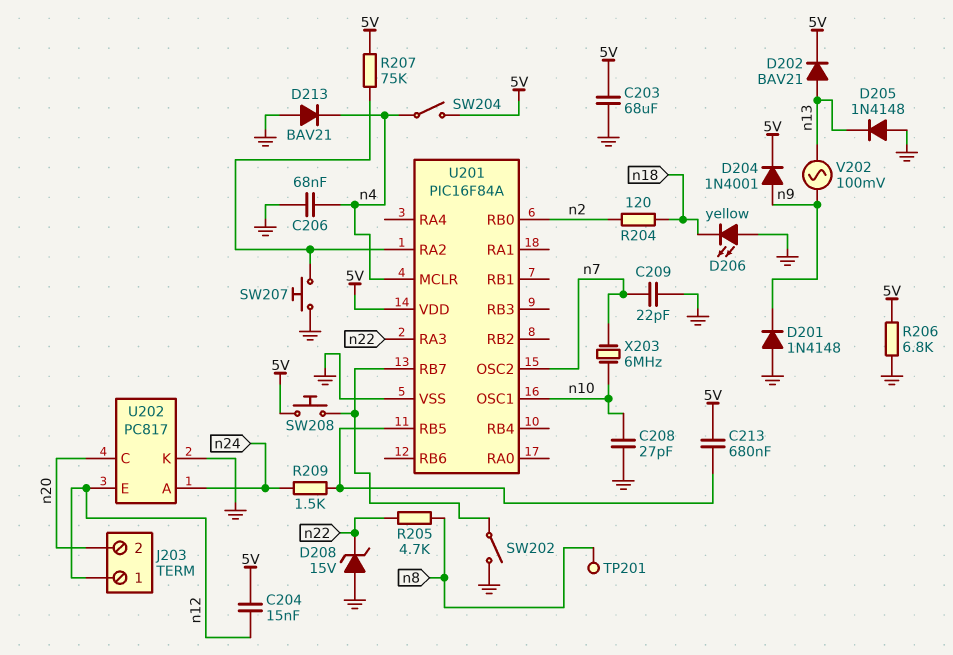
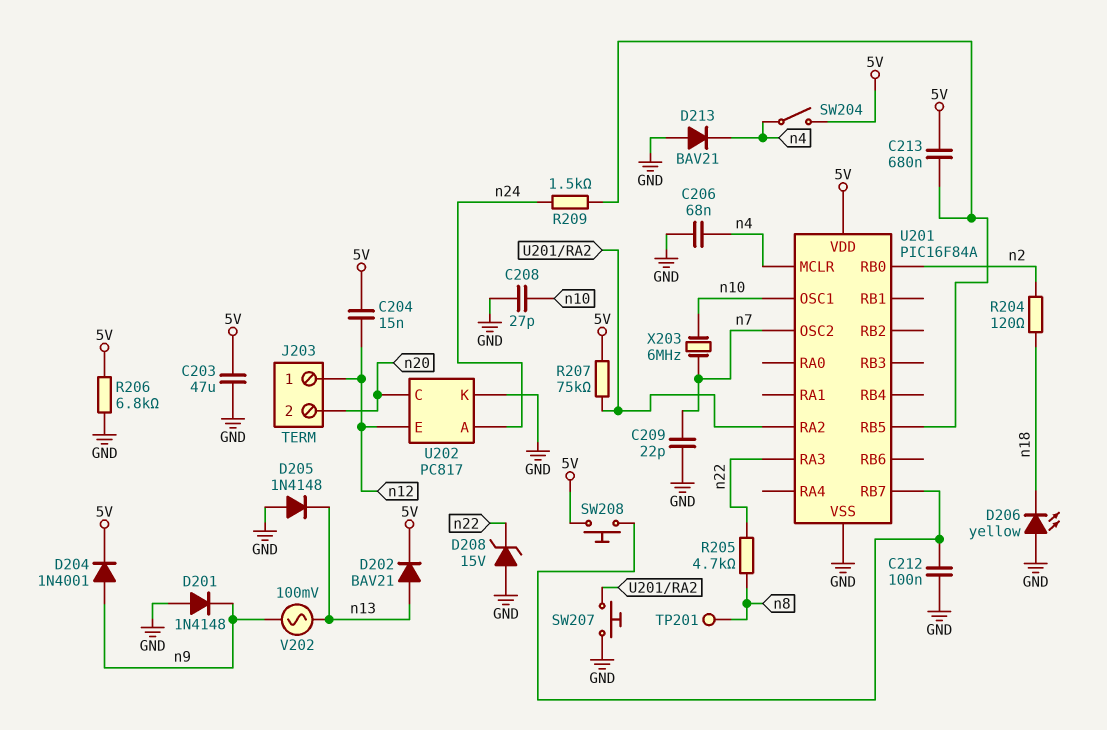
C203: 68uF (5V, GND) -> 47uF (5V, GND)
C212: none -> 100nF (GND, U201/RB7)
SW202: switch (GND, U201/RB7) -> none

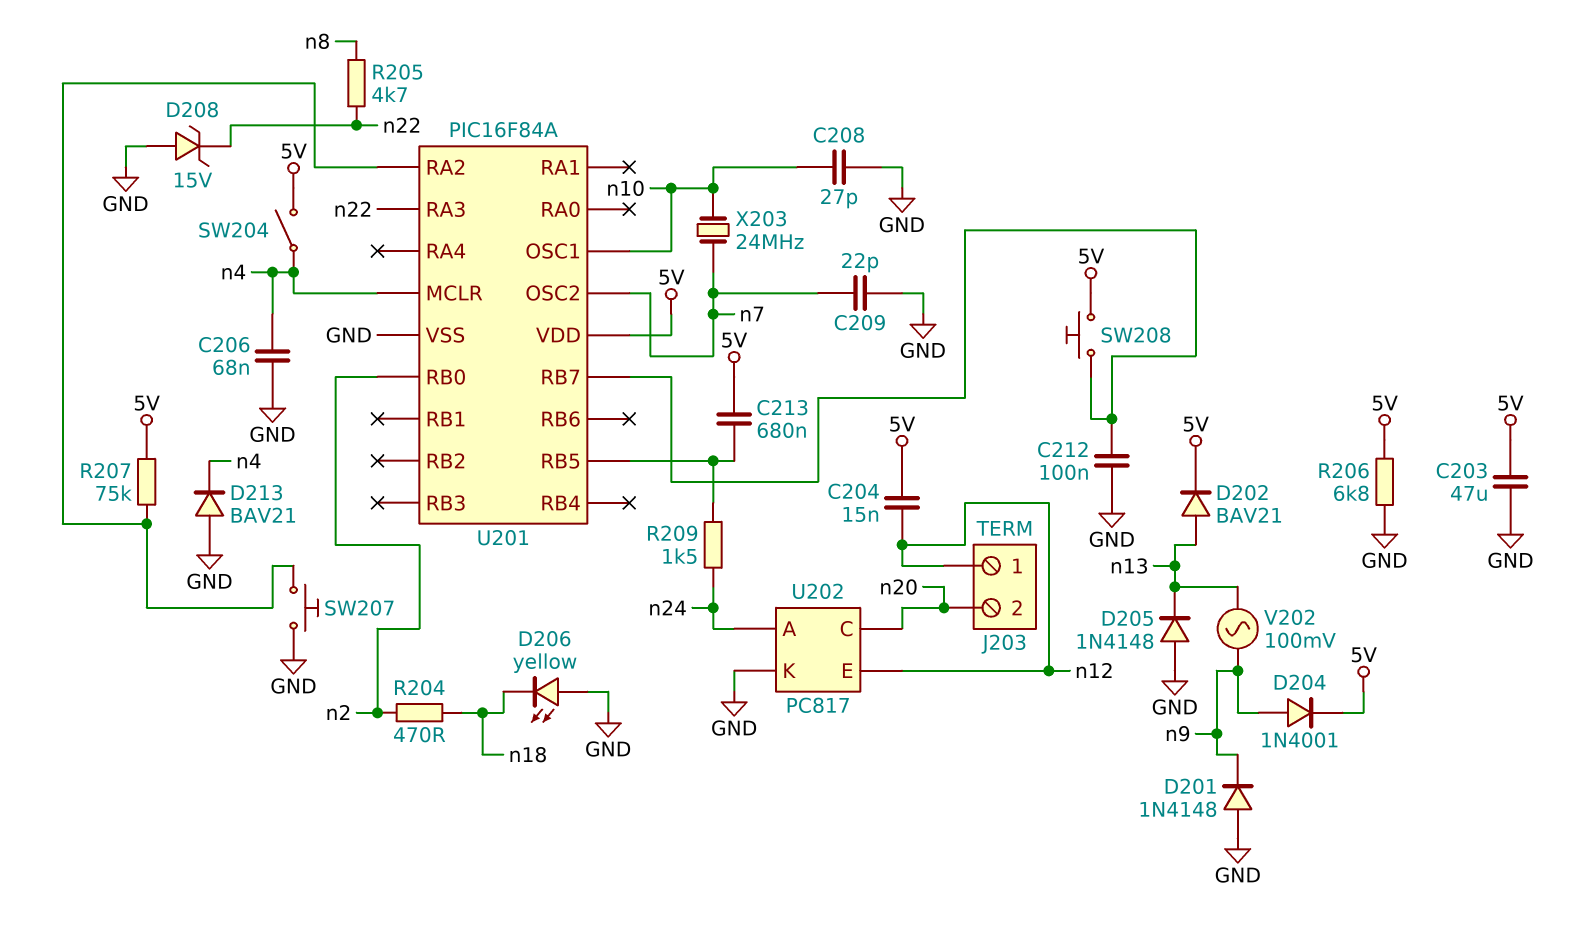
R204: 120 (n2, n18) -> 470 (n2, n18)
TP201: test point (n8) -> none
X203: 6MHz (n7, n10) -> 24MHz (n7, n10)

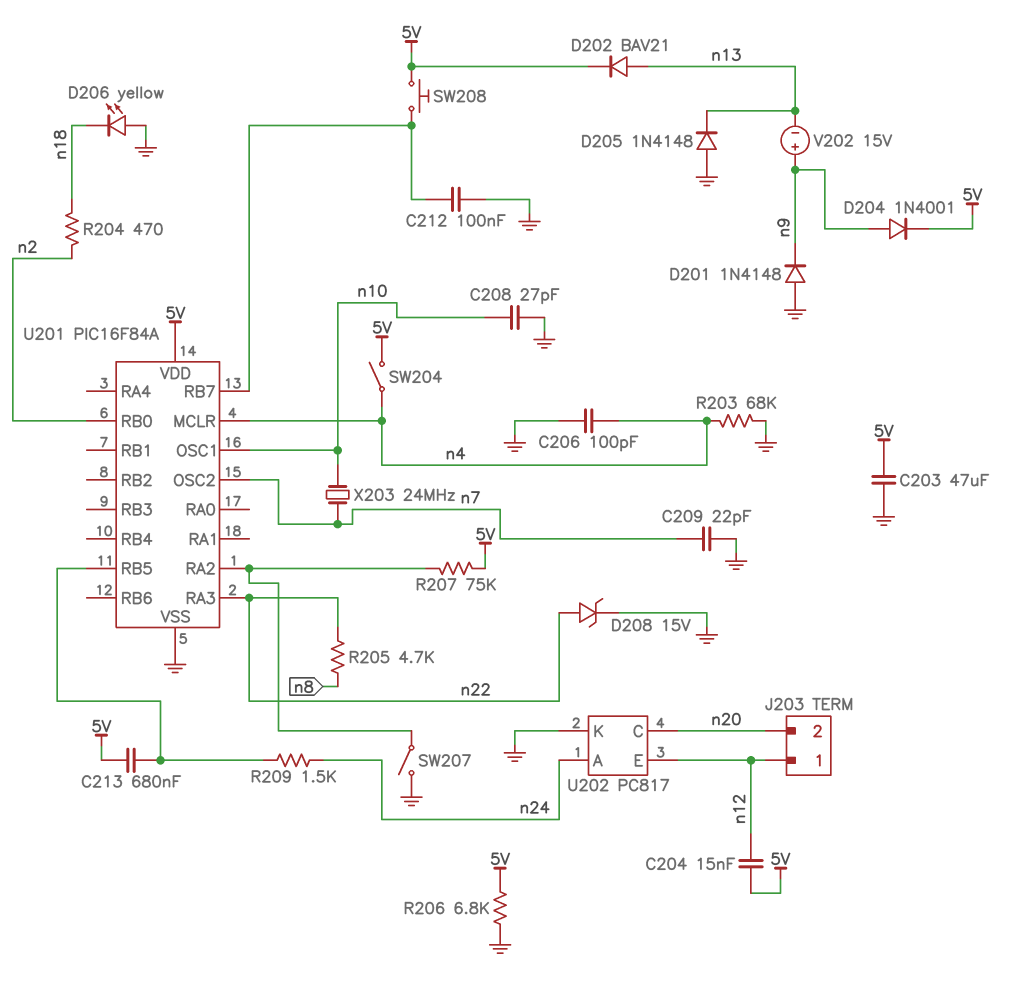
C206: 68nF (GND, n4) -> 100pF (GND, n4)
D208: zener 15V (A GND, K n22) -> zener 15V (A n22, K GND)
D213: diode BAV21 (A GND, K n4) -> none
R203: none -> 68k (GND, n4)
SW207: button (GND, U201/RA2) -> switch (GND, U201/RA2)
V202: AC 100mV (n9, n13) -> 15V (plus n9, minus n13)

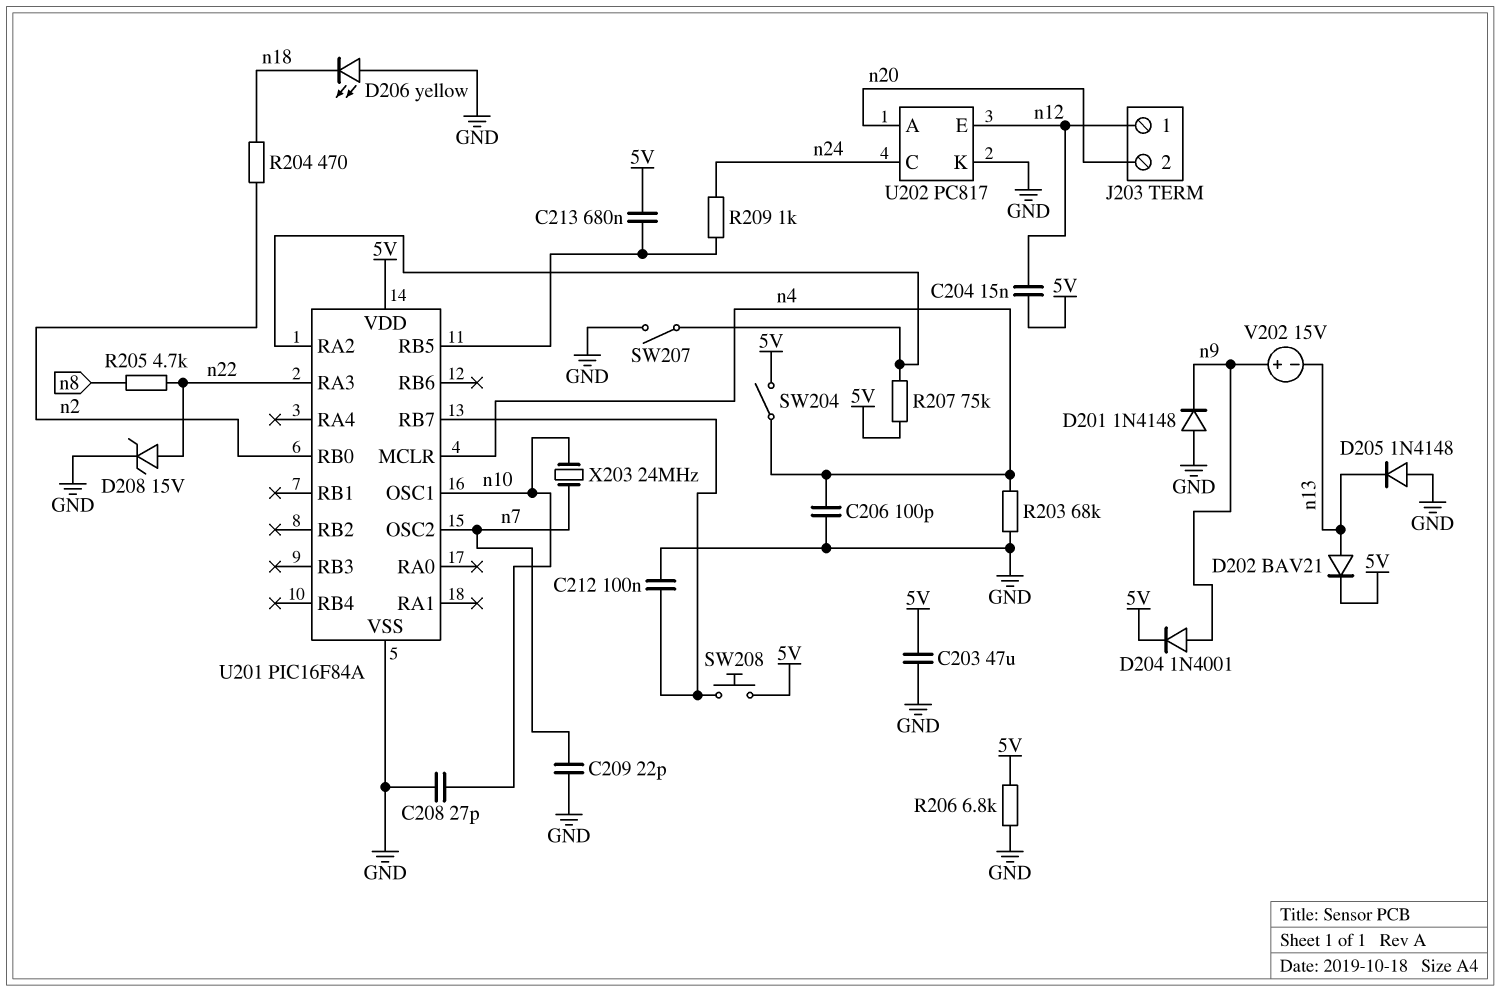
R209: 1.5k (U201/RB5, n24) -> 1k (U201/RB5, n24)
U202 pin A: n24 -> n20
U202 pin C: n20 -> n24

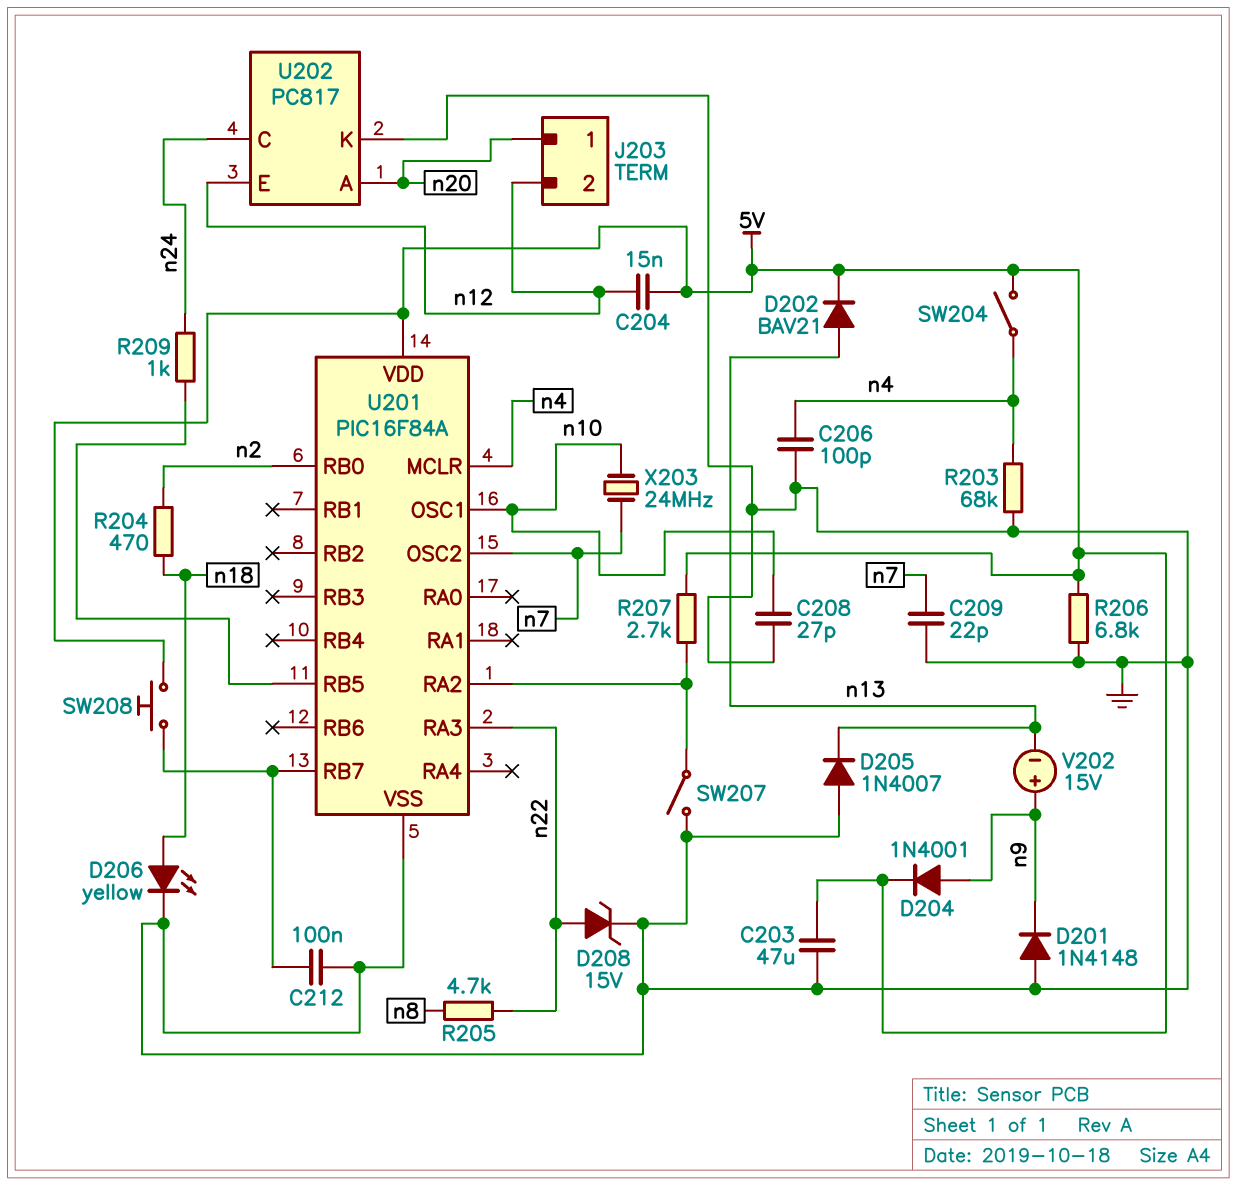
C213: 680nF (5V, U201/RB5) -> none
D205: diode 1N4148 (A GND, K n13) -> diode 1N4007 (A GND, K n13)
D206: LED yellow (A GND, K n18) -> LED yellow (A n18, K GND)
J203 pin 1: n12 -> n20
J203 pin 2: n20 -> n12
R207: 75k (5V, U201/RA2) -> 2.7k (5V, U201/RA2)

